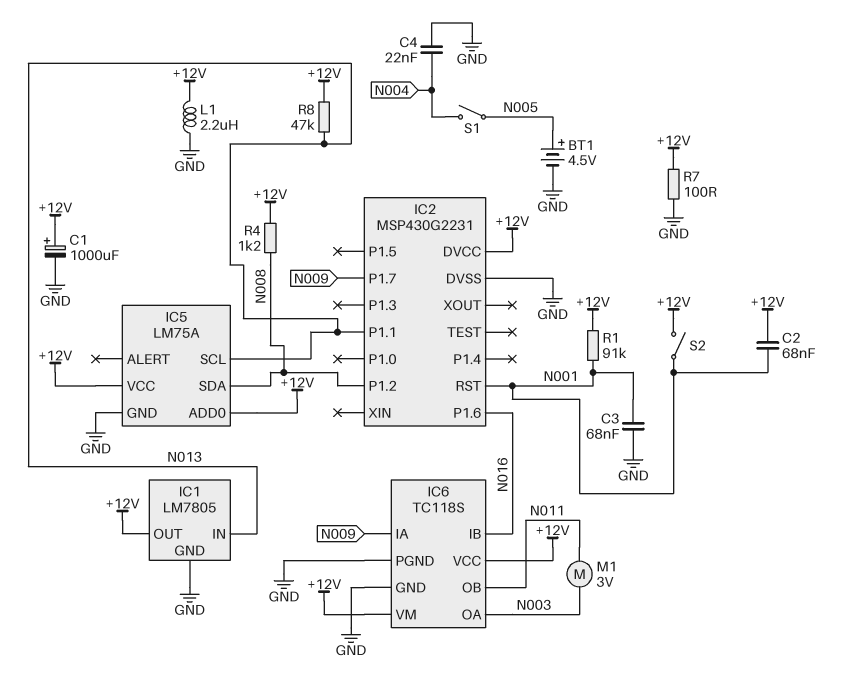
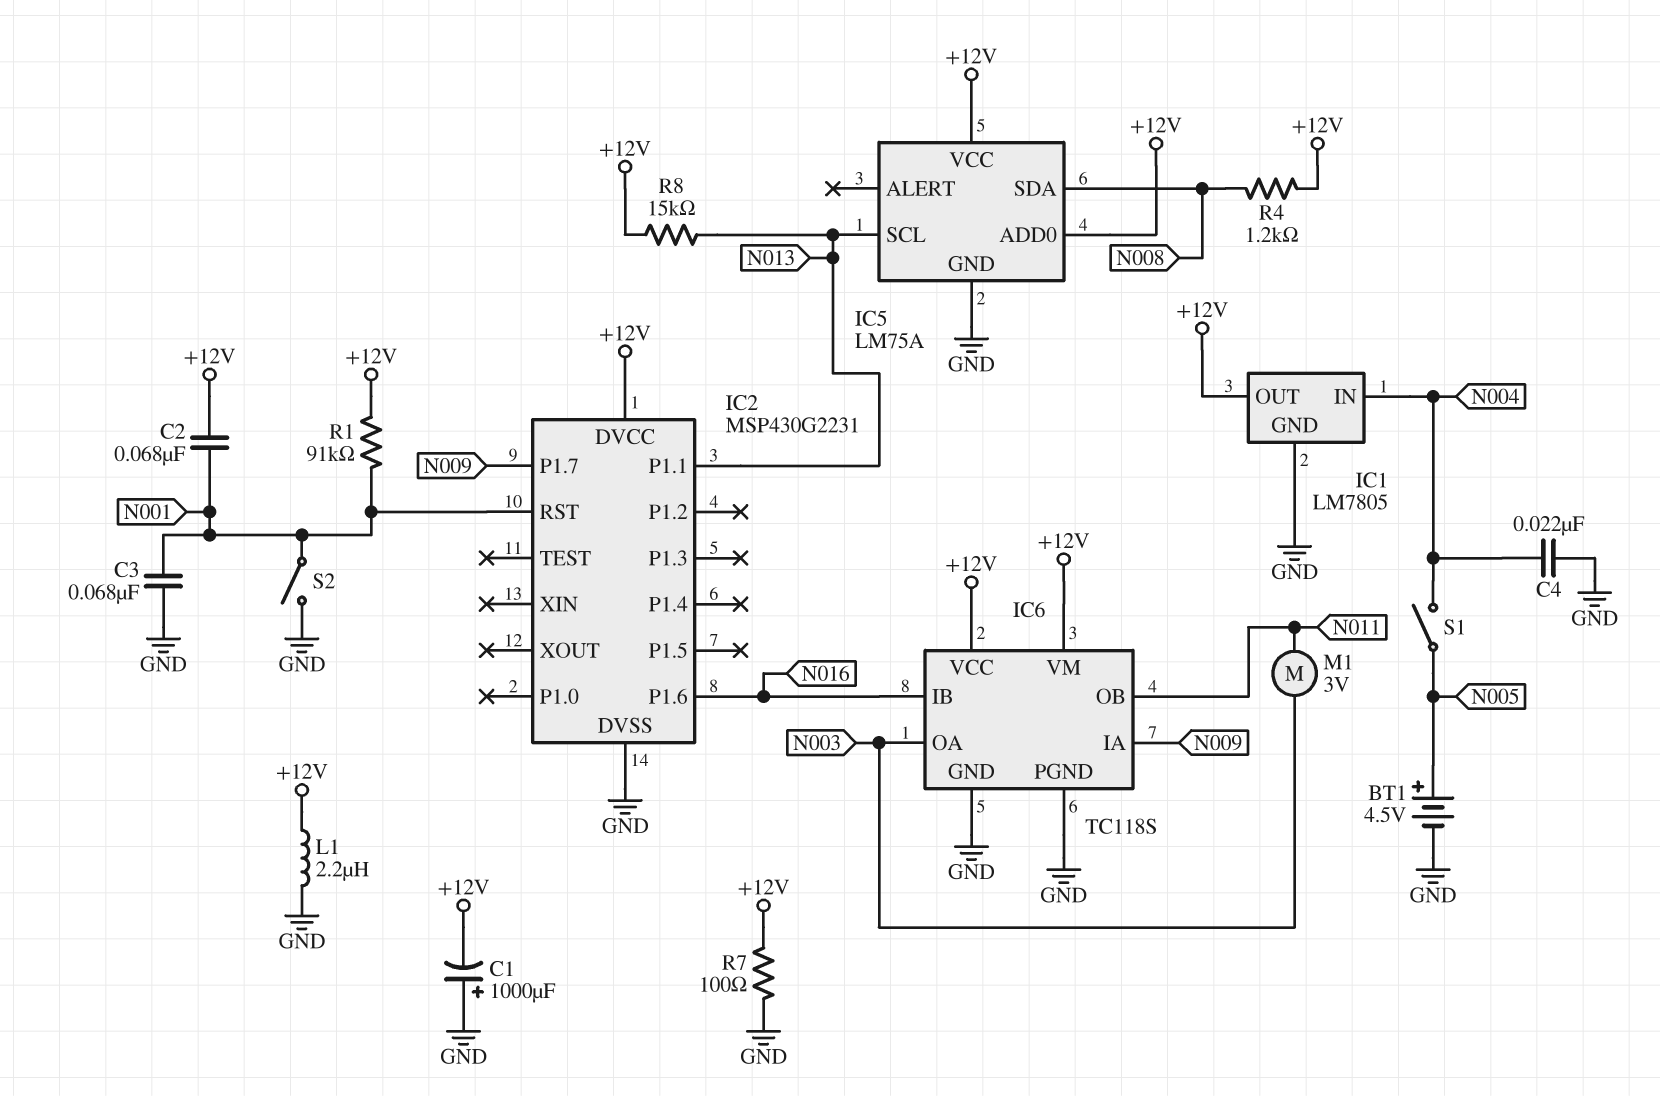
C1: 1000uF (plus +12V, minus GND) -> 1000uF (plus GND, minus +12V)
IC1 pin IN: N013 -> N004
IC2 pin P1.2: N008 -> none
R8: 47k (+12V, N013) -> 15k (+12V, N013)
S2: switch (+12V, N001) -> switch (GND, N001)

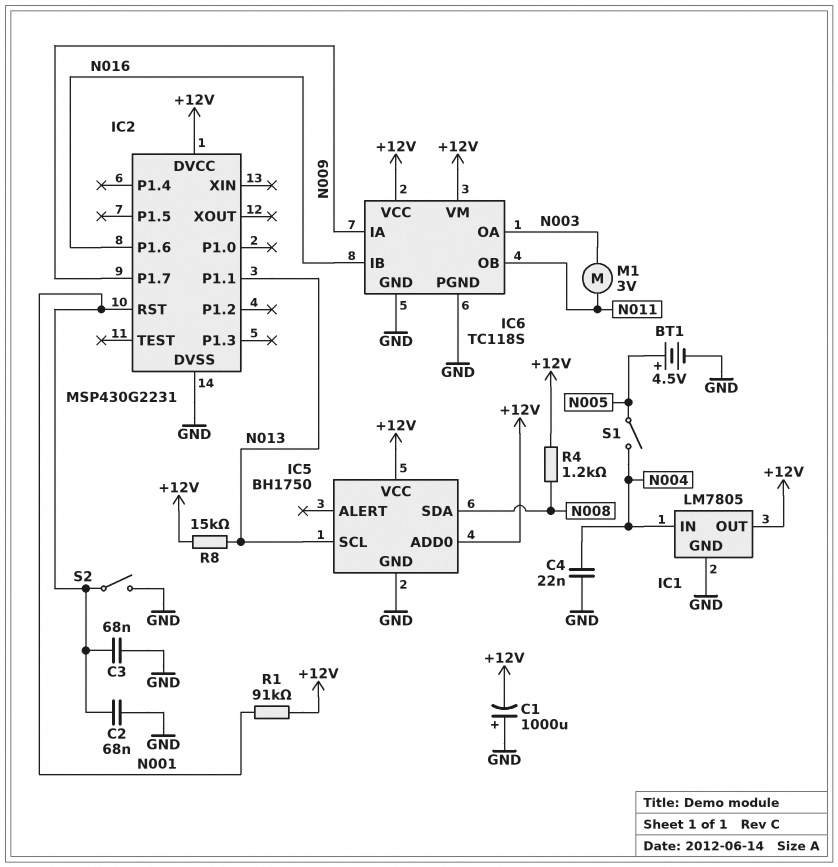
C2: 68nF (+12V, N001) -> 68nF (GND, N001)
IC5: LM75A -> BH1750
L1: 2.2uH (+12V, GND) -> none
R7: 100 (+12V, GND) -> none

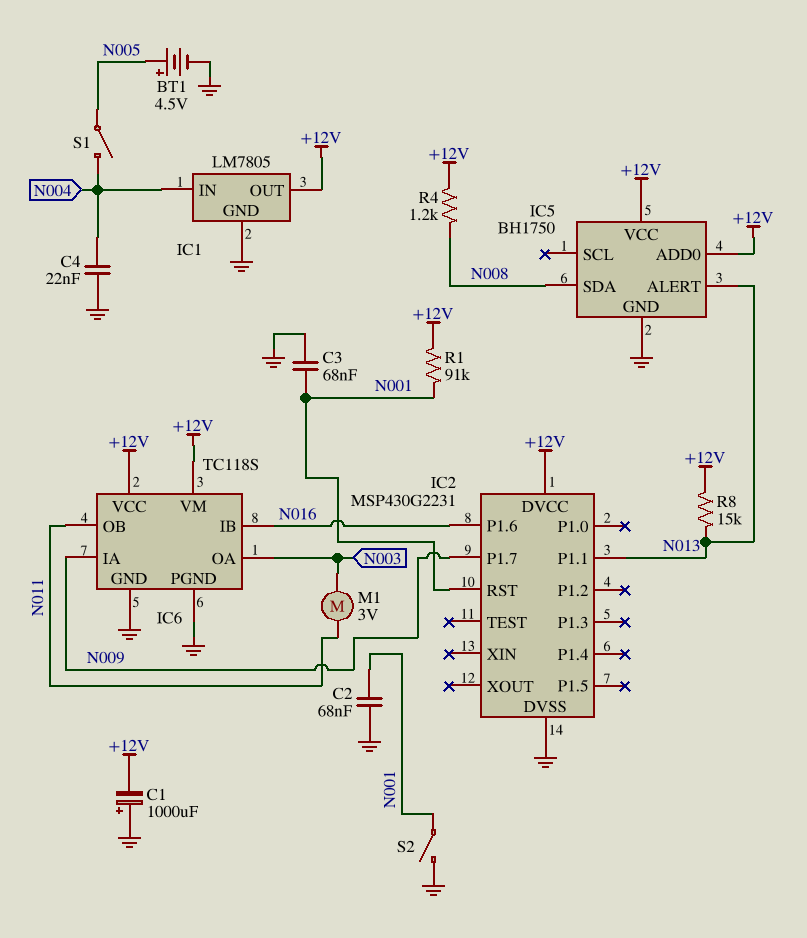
IC5 pin ALERT: none -> N013
IC5 pin SCL: N013 -> none

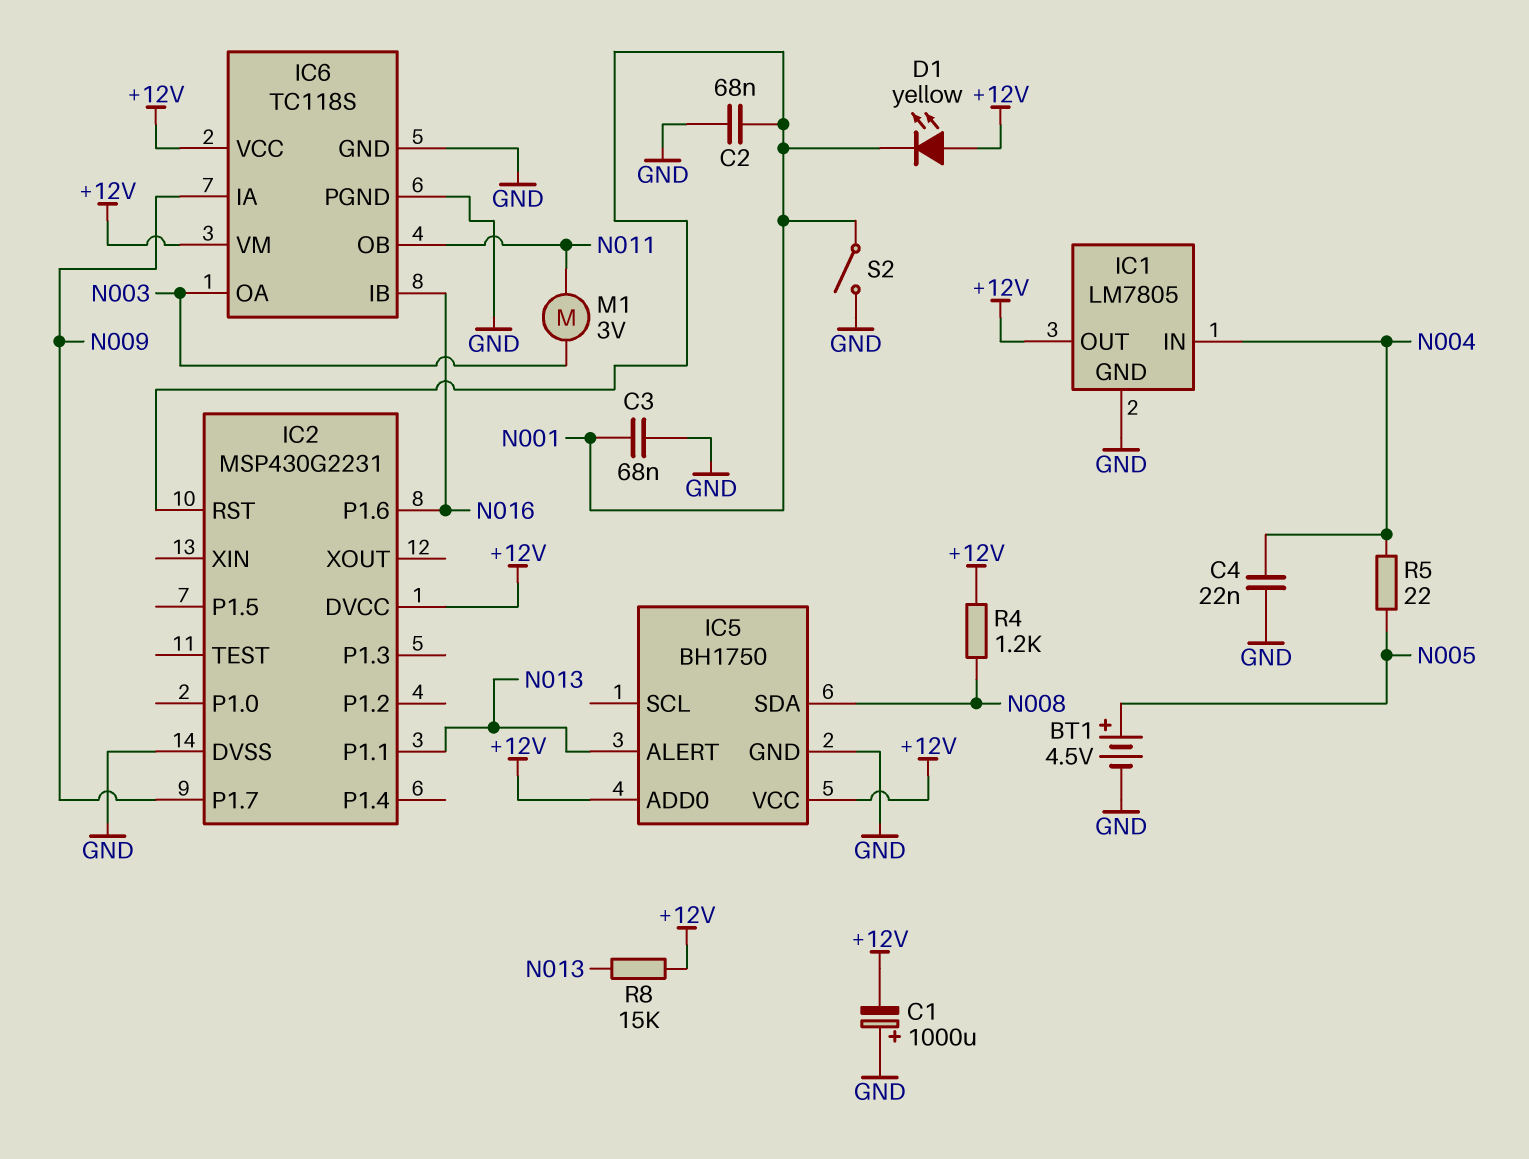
D1: none -> LED yellow (A +12V, K N001)
R1: 91k (+12V, N001) -> none
R5: none -> 22 (N004, N005)
S1: switch (N004, N005) -> none

